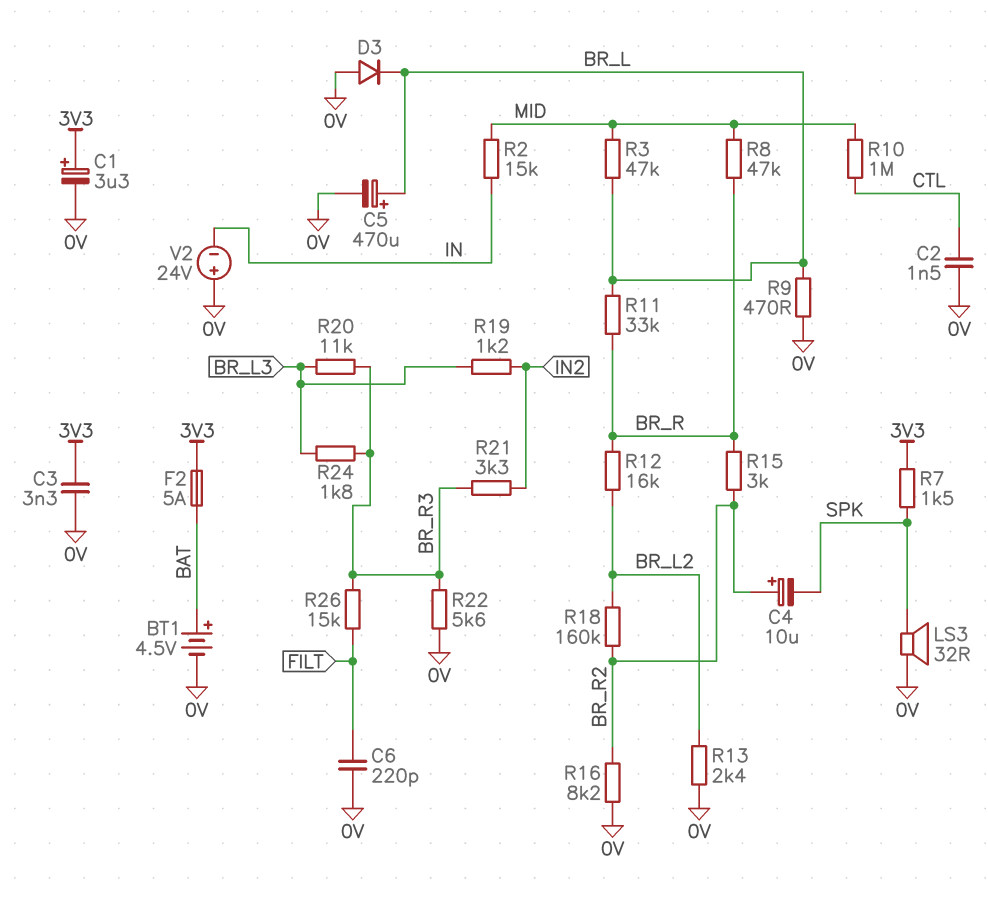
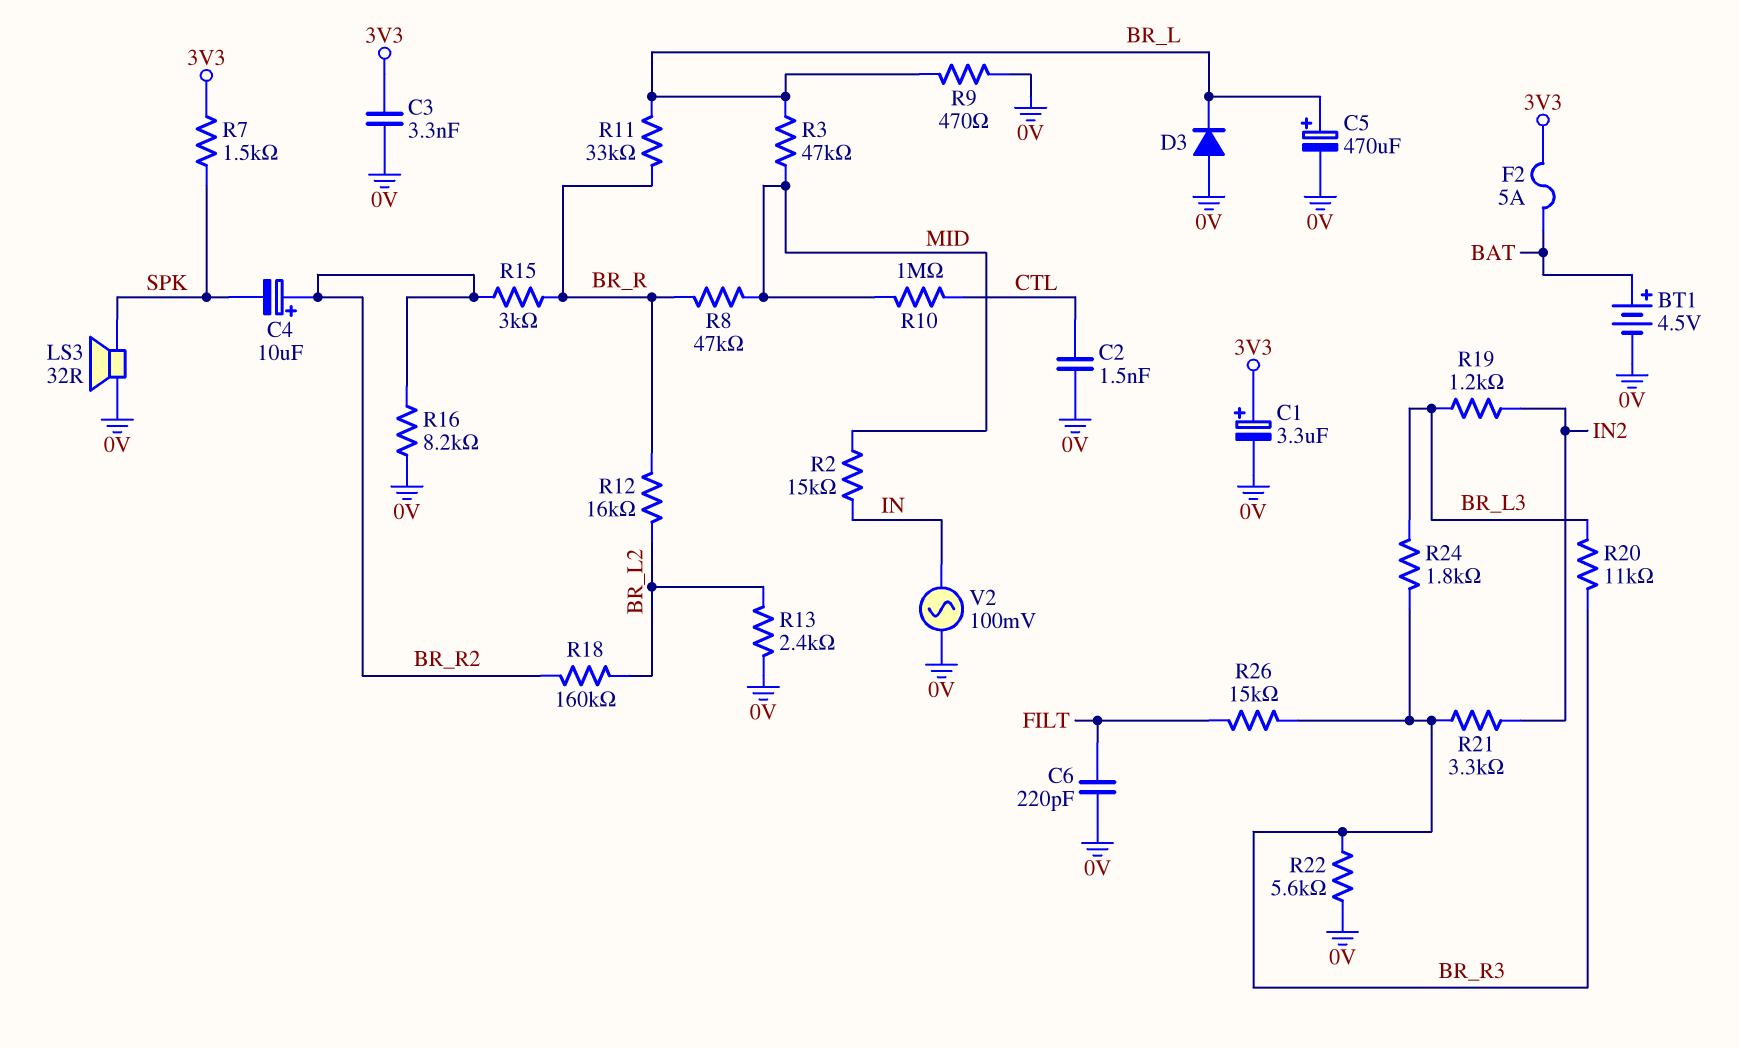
V2: 24V (plus 0V, minus IN) -> AC 100mV (0V, IN)

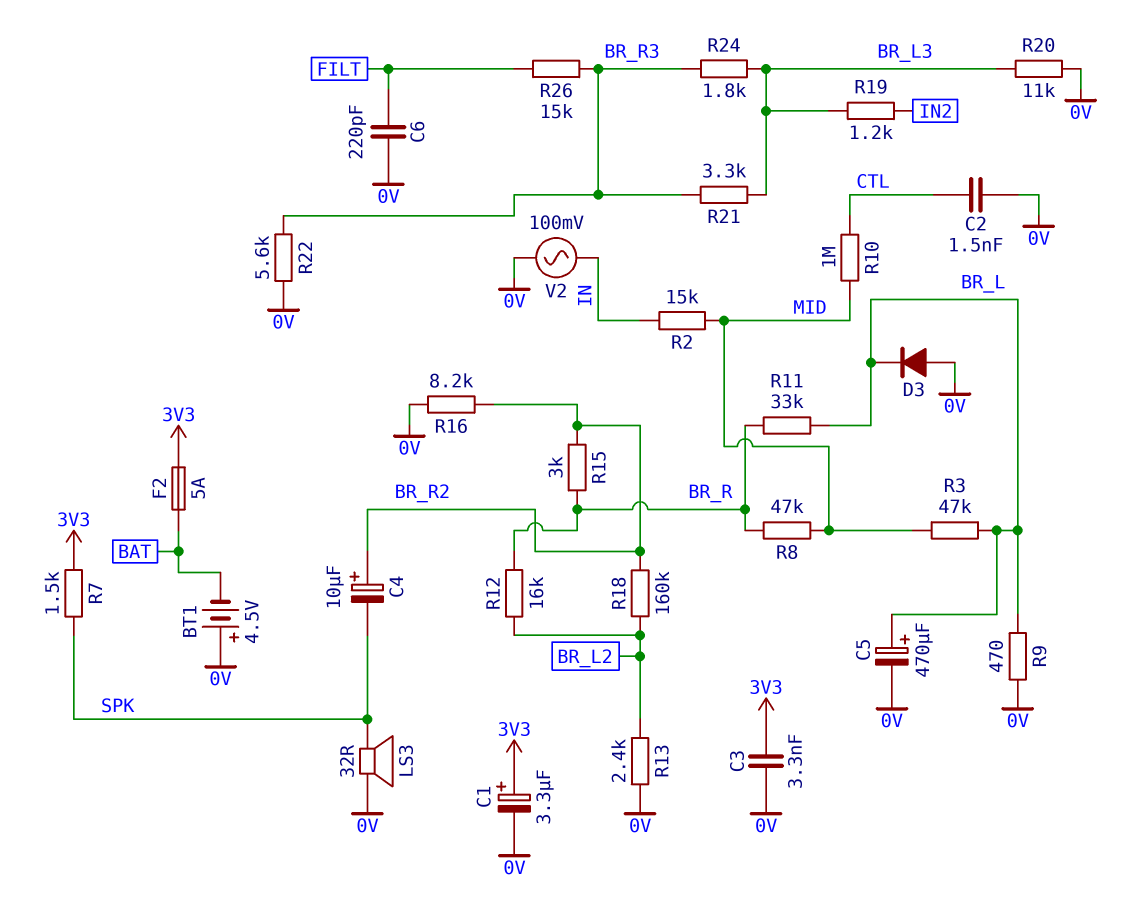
BT1: 4.5V (plus BAT, minus 0V) -> 4.5V (plus 0V, minus BAT)
R20: 11k (BR_L3, BR_R3) -> 11k (0V, BR_L3)
R21: 3.3k (BR_R3, IN2) -> 3.3k (BR_L3, BR_R3)

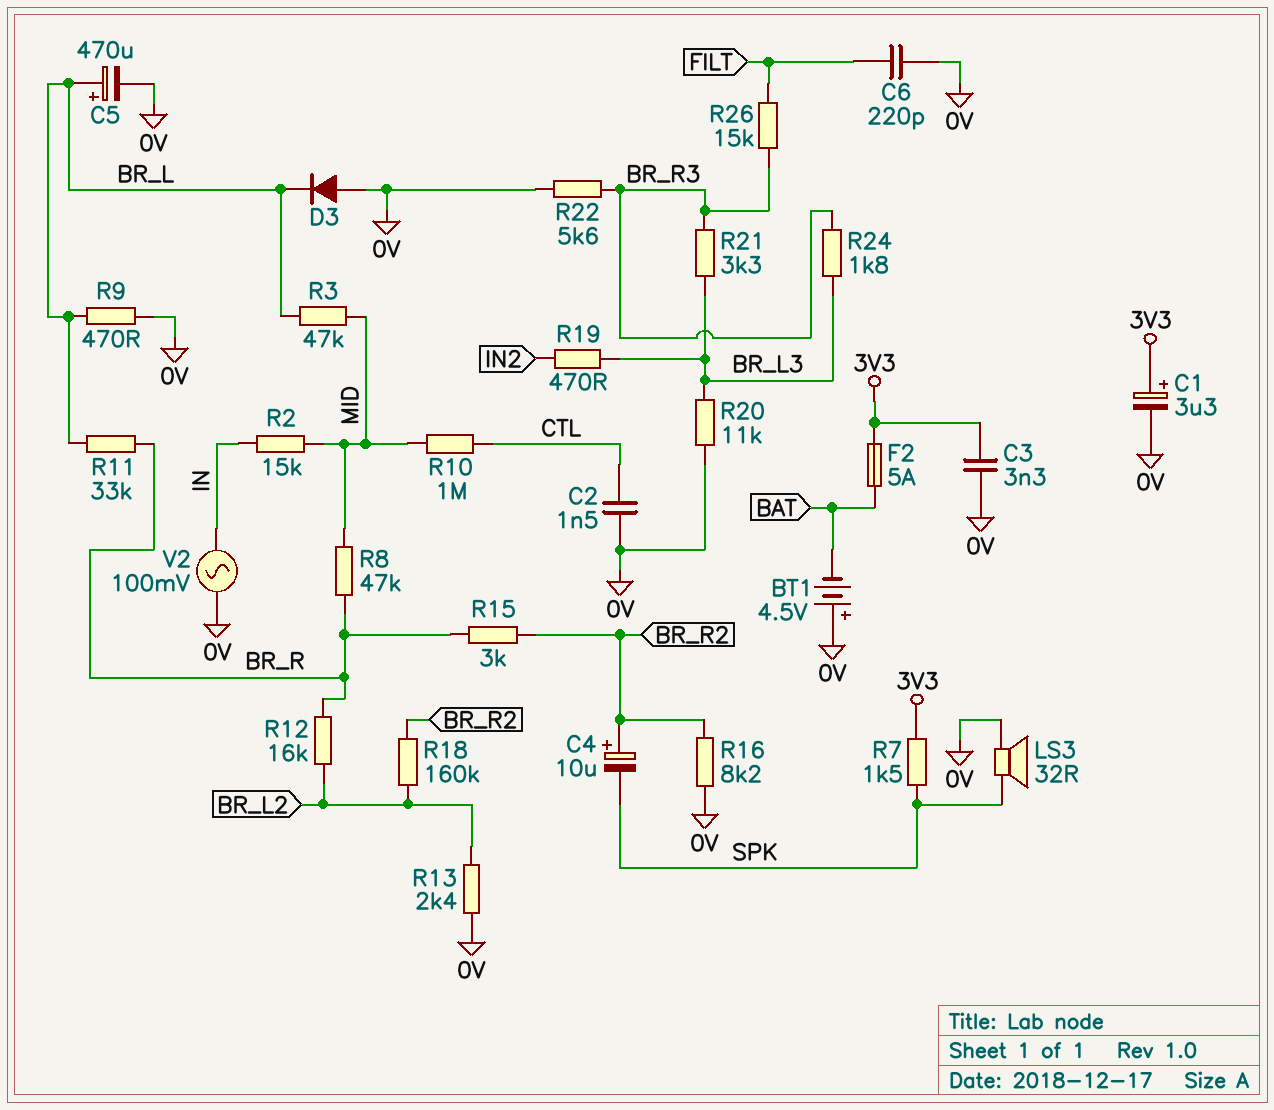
R19: 1.2k (BR_L3, IN2) -> 470 (BR_L3, IN2)

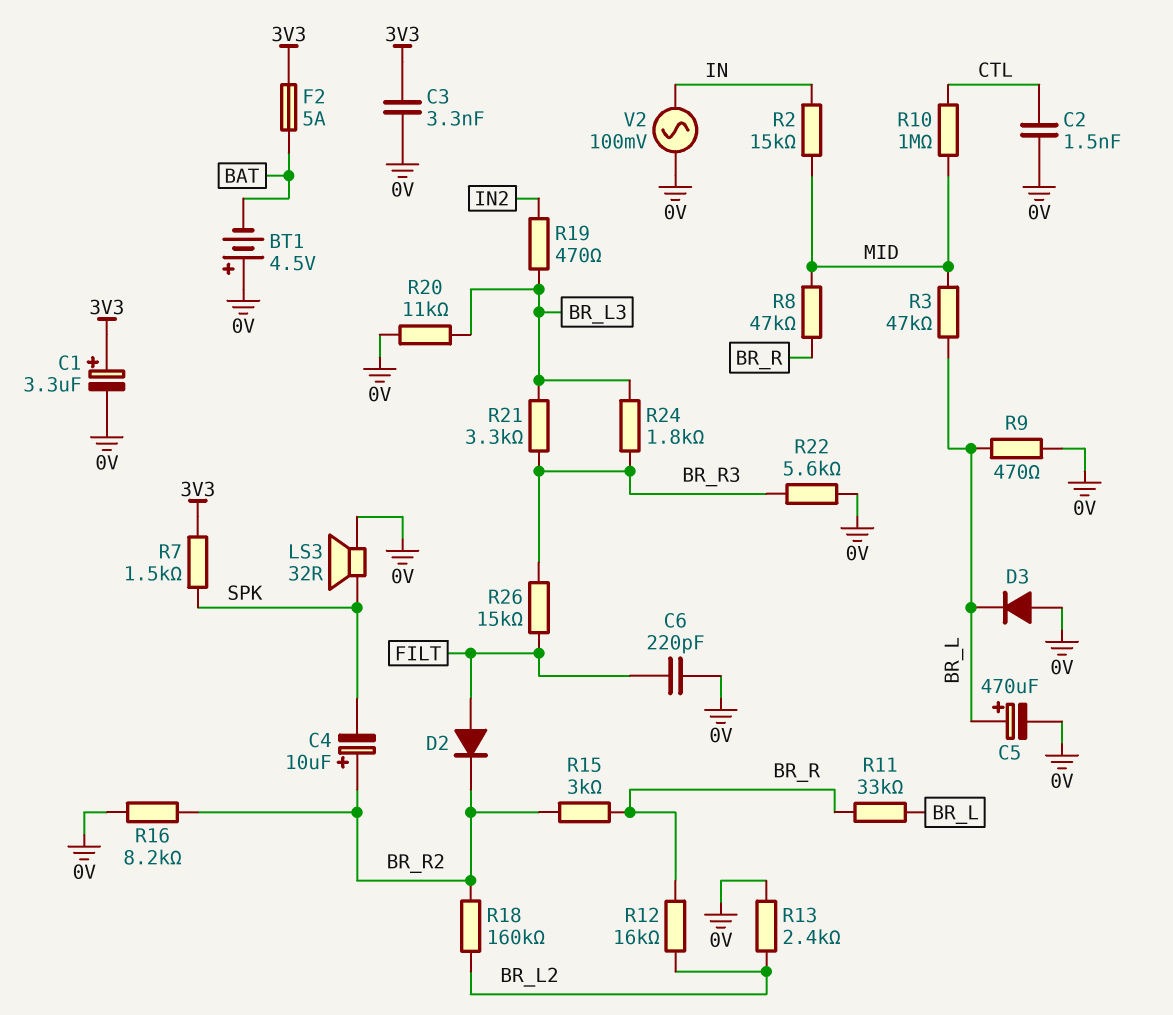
D2: none -> diode (A FILT, K BR_R2)

